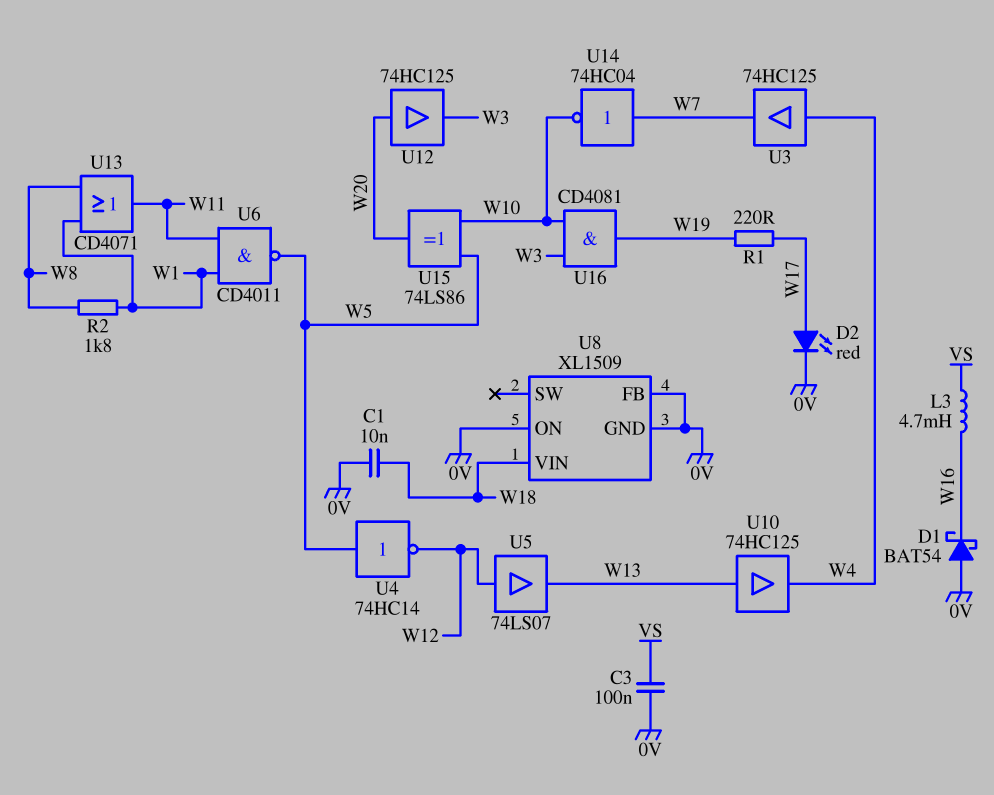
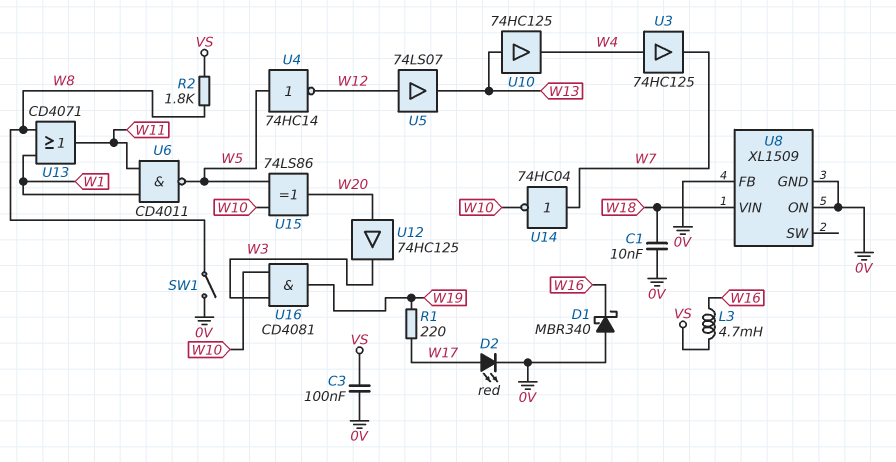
D1: schottky BAT54 (A 0V, K W16) -> schottky MBR340 (A 0V, K W16)
R2: 1.8k (W1, W8) -> 1.8k (VS, W8)
SW1: none -> switch (0V, W8)

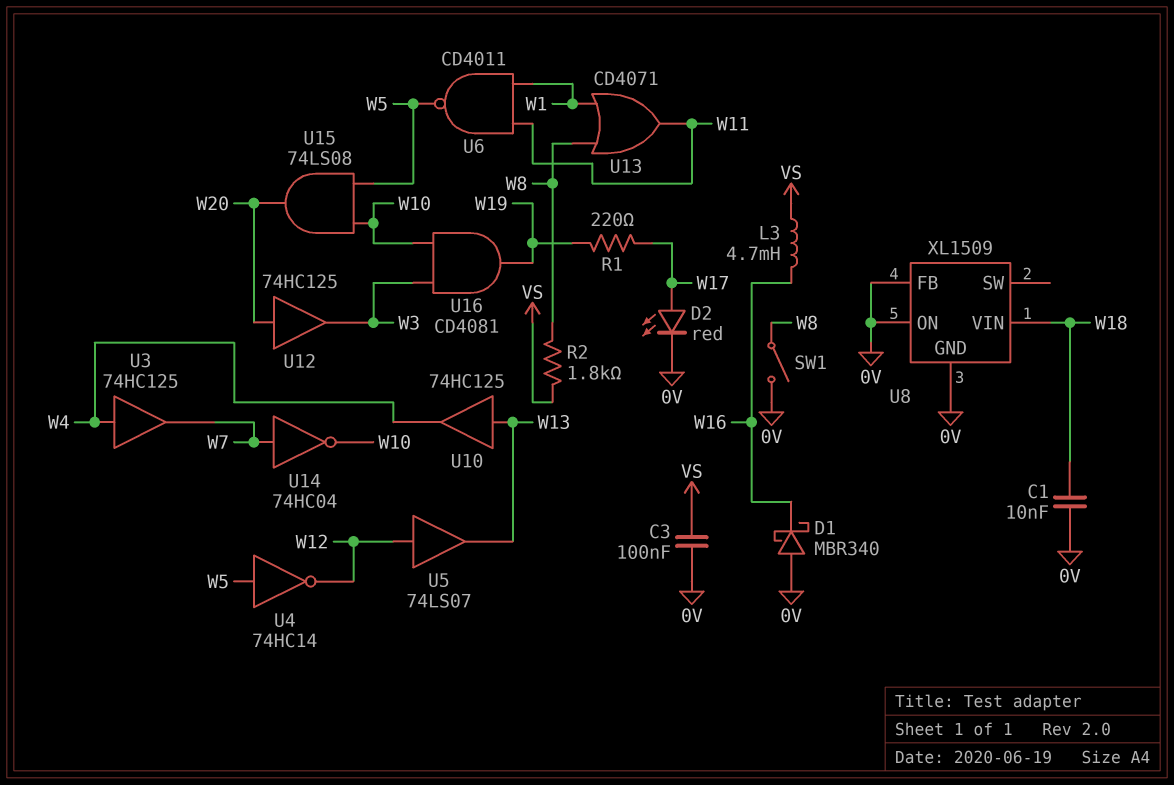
U15: XOR 74LS86 (in W5, in W10, out W20) -> AND 74LS08 (in W5, in W10, out W20)

